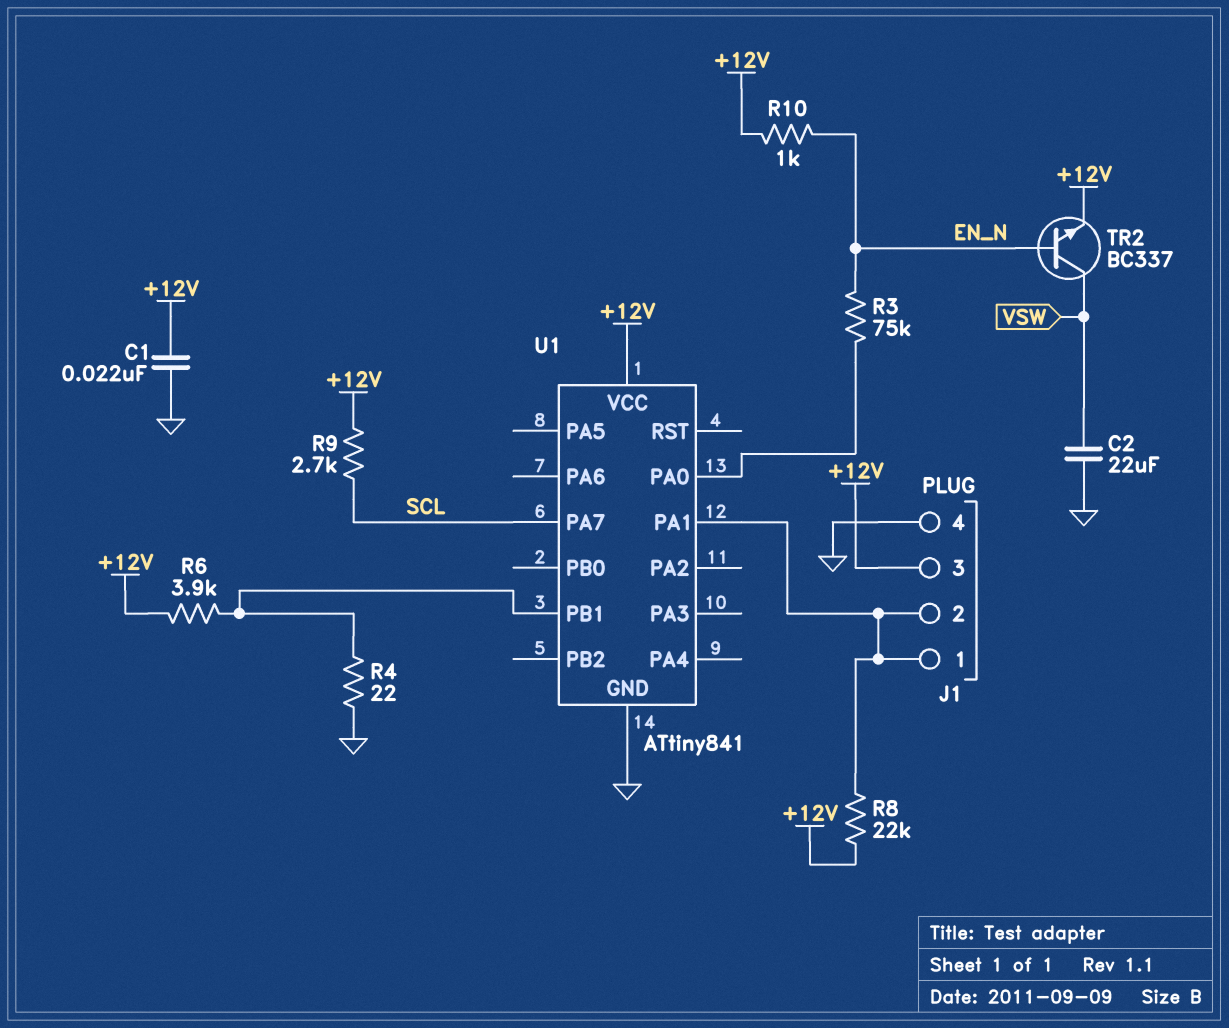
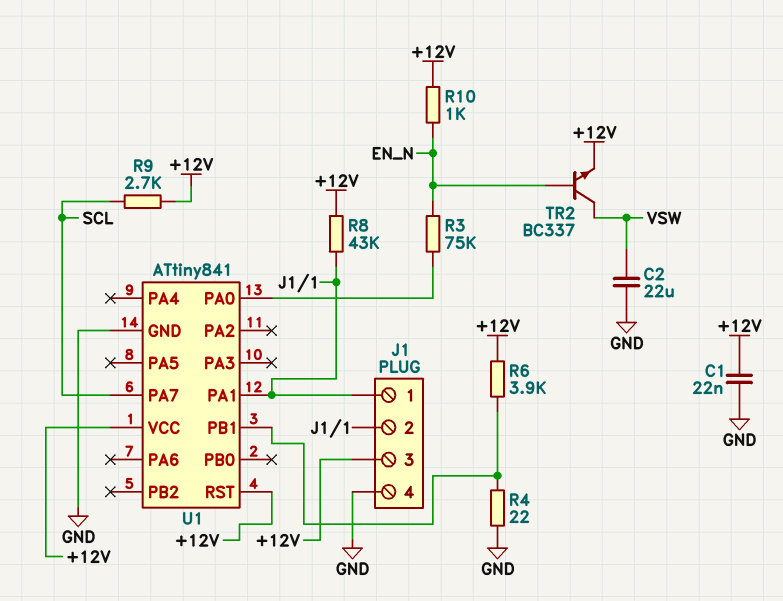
R8: 22k (+12V, J1/1) -> 43k (+12V, J1/1)
U1 pin RST: none -> +12V

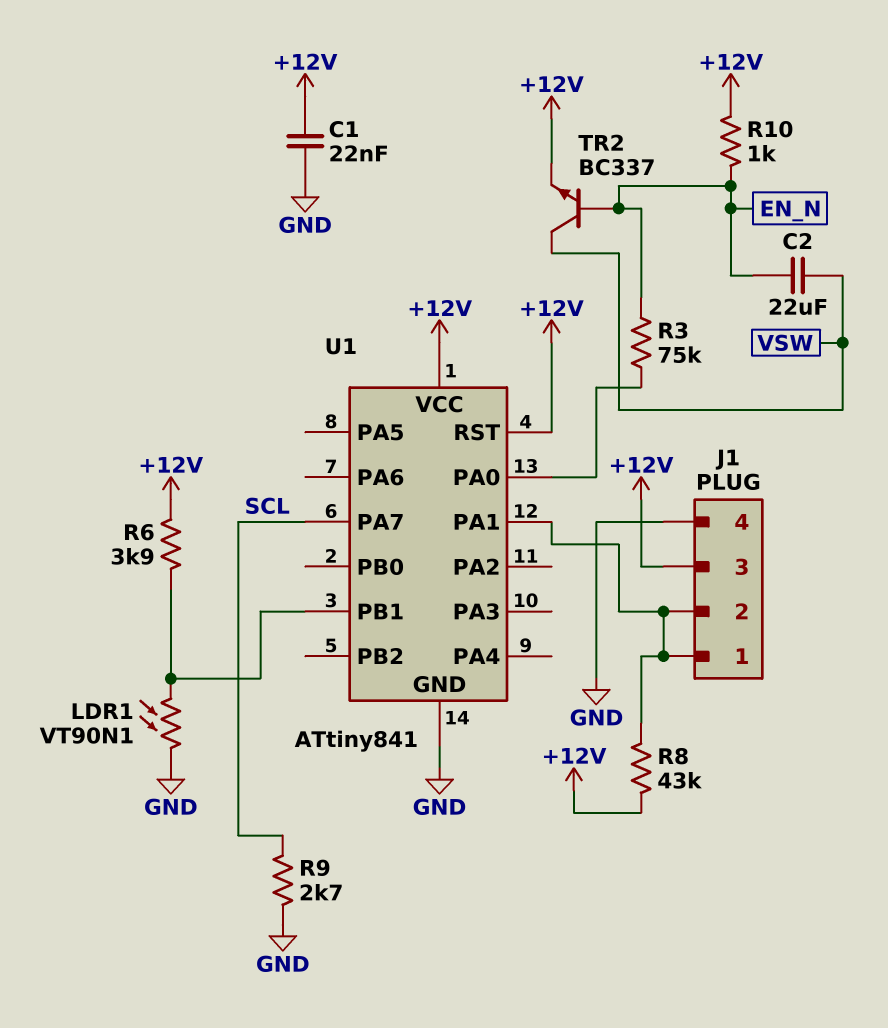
C2: 22uF (GND, VSW) -> 22uF (EN_N, VSW)
LDR1: none -> VT90N1 (GND, U1/PB1)
R4: 22 (GND, U1/PB1) -> none
R9: 2.7k (+12V, SCL) -> 2.7k (GND, SCL)

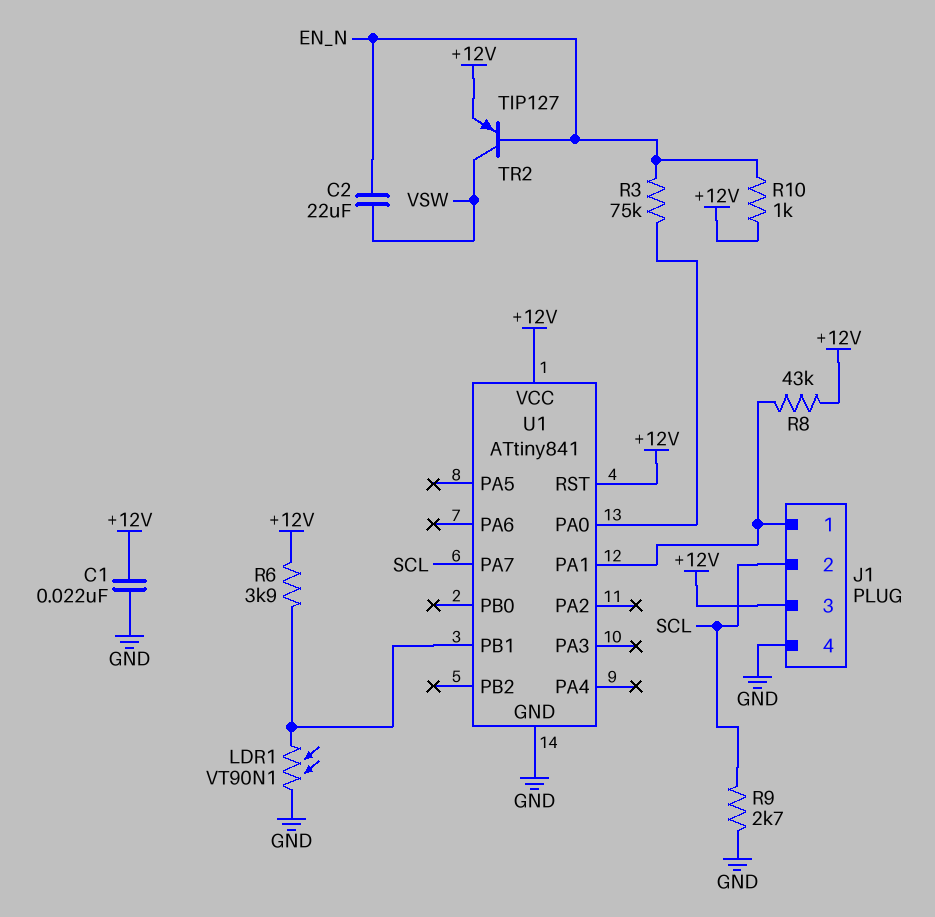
J1 pin 2: J1/1 -> SCL
TR2: NPN BC337 (B EN_N, C VSW, E +12V) -> PNP TIP127 (B EN_N, C VSW, E +12V)

